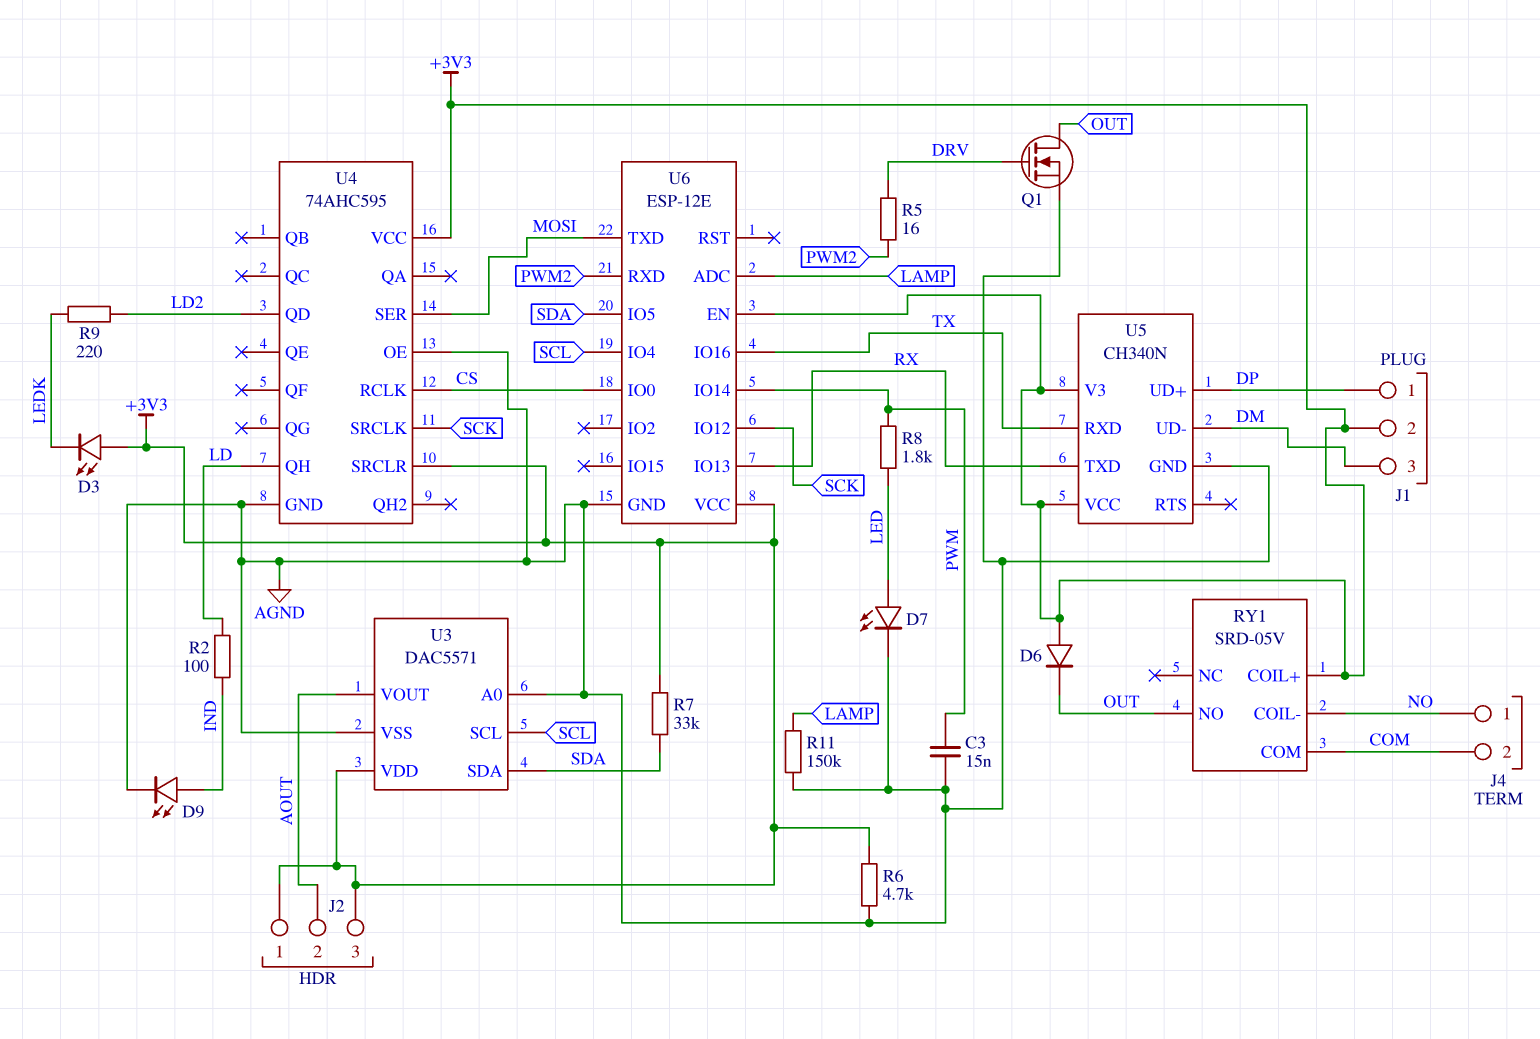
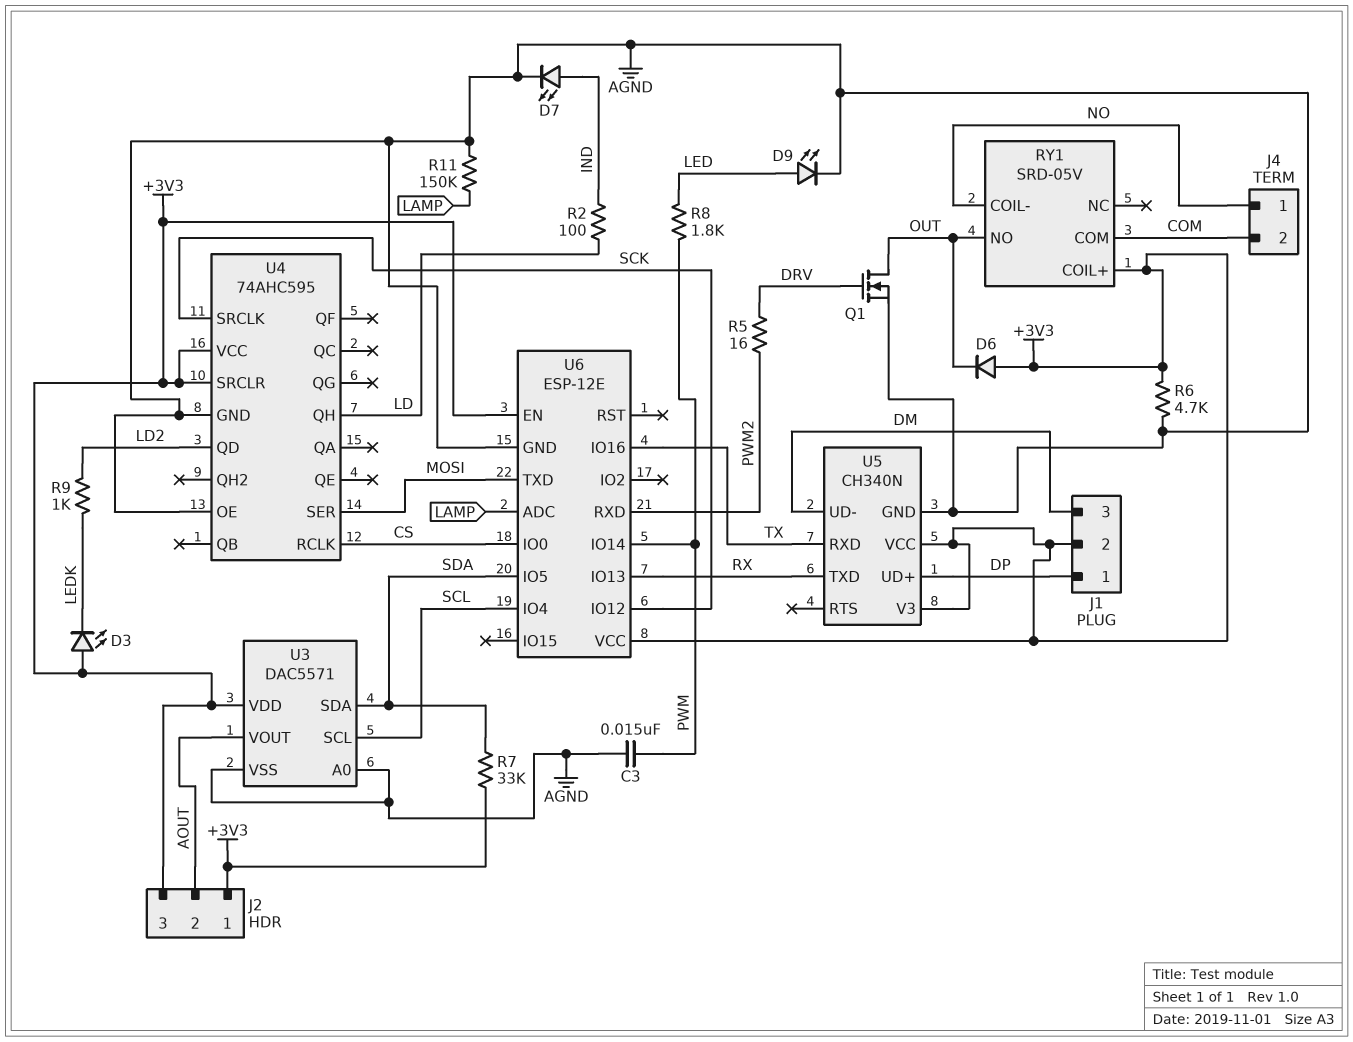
D7: LED (A LED, K AGND) -> LED (A IND, K AGND)
D9: LED (A IND, K AGND) -> LED (A LED, K AGND)
R9: 220 (LD2, LEDK) -> 1k (LD2, LEDK)

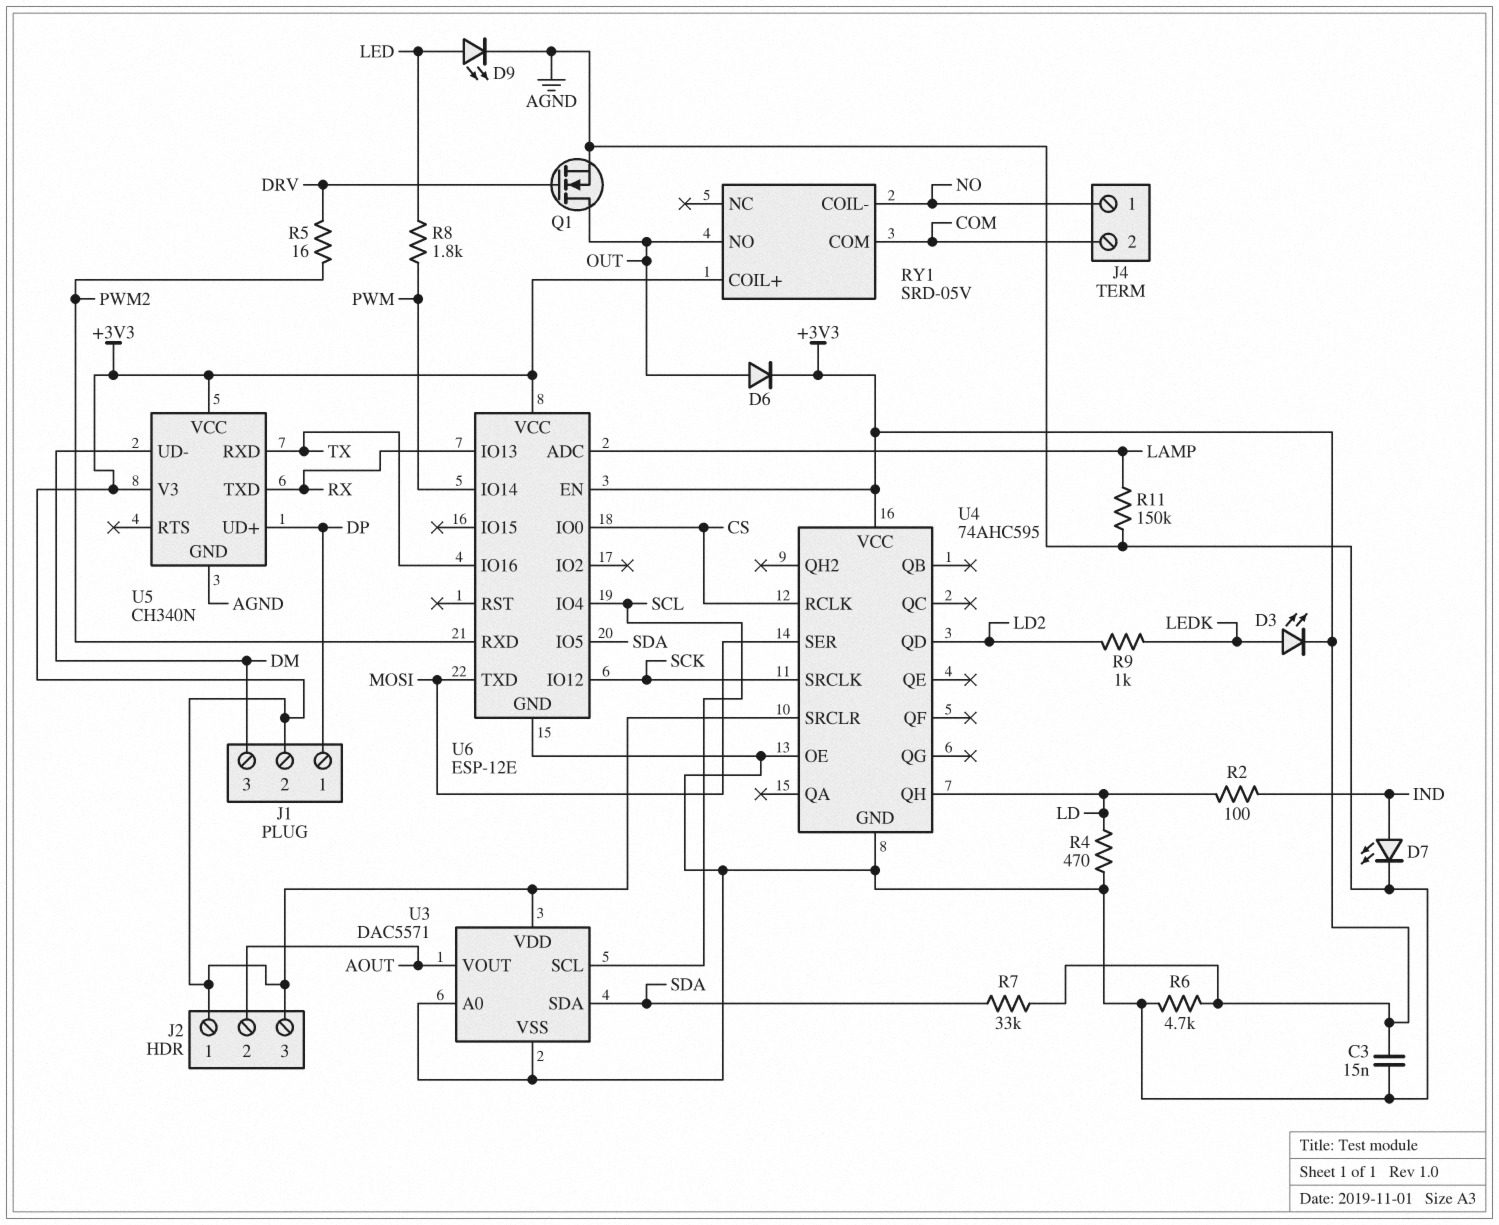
C3: 15nF (AGND, PWM) -> 15nF (+3V3, AGND)
D3: LED (A +3V3, K LEDK) -> LED (A LEDK, K +3V3)
D6: diode (A +3V3, K OUT) -> diode (A OUT, K +3V3)
R4: none -> 470 (AGND, LD)

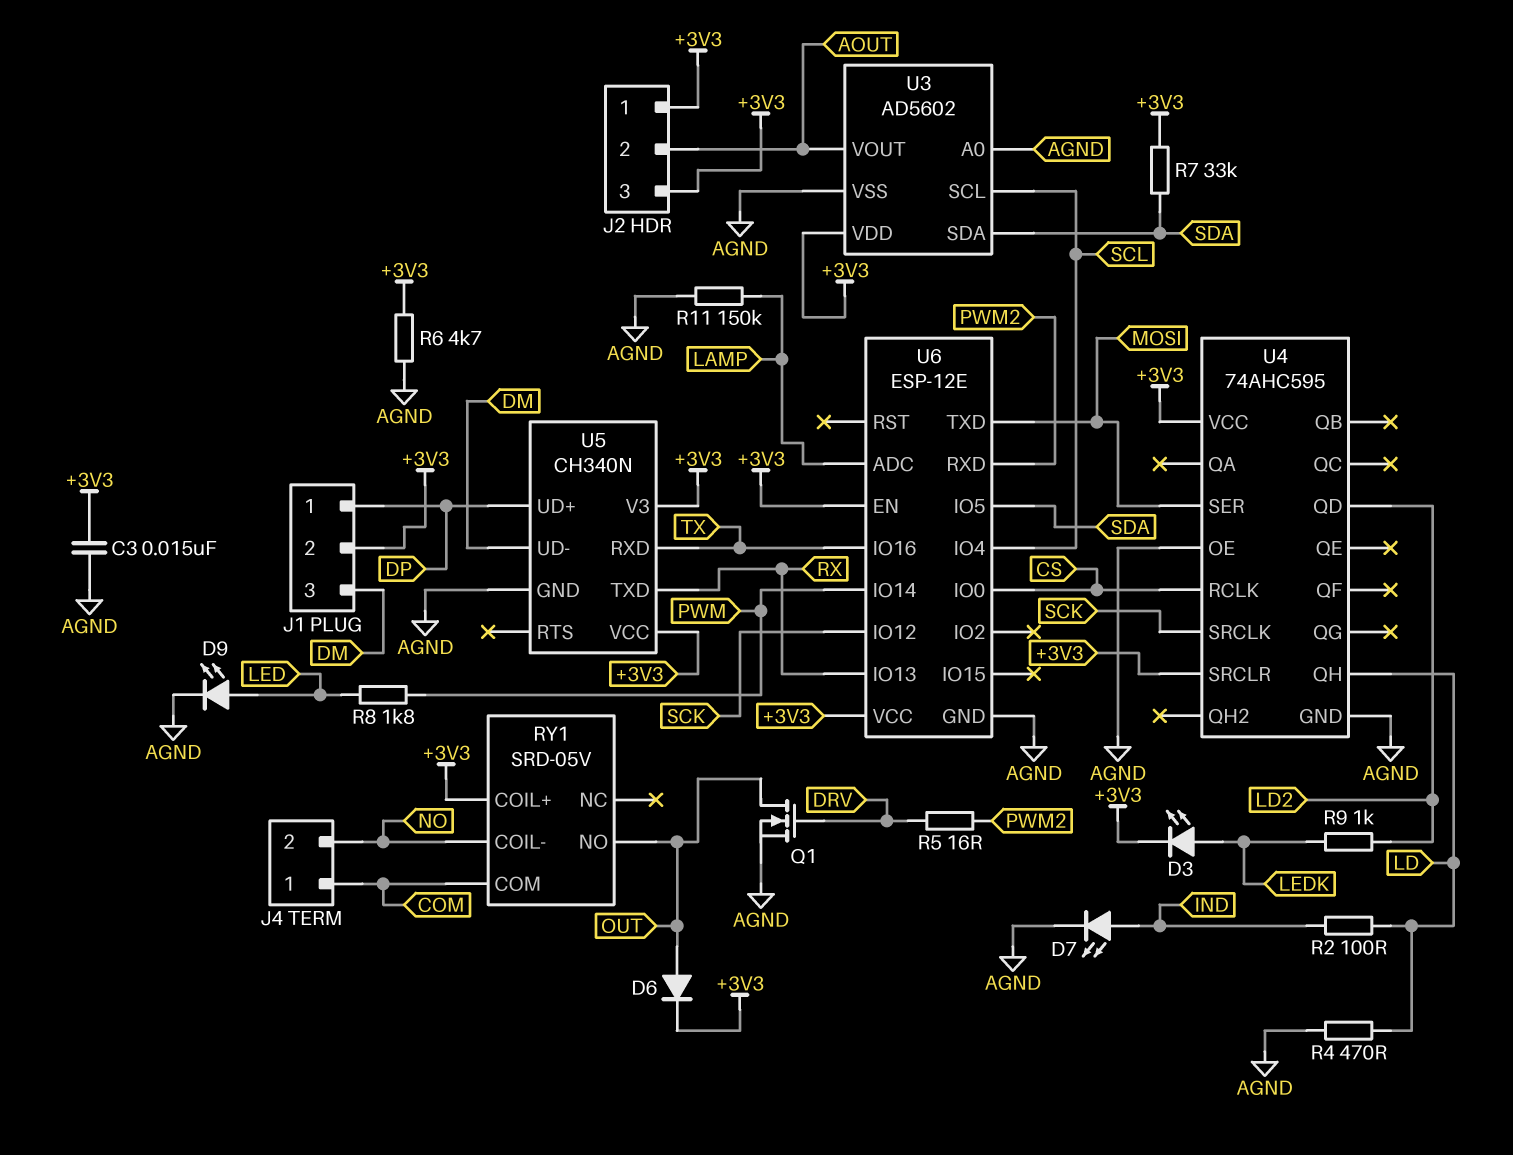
J4 pin 1: NO -> COM
J4 pin 2: COM -> NO
U3: DAC5571 -> AD5602

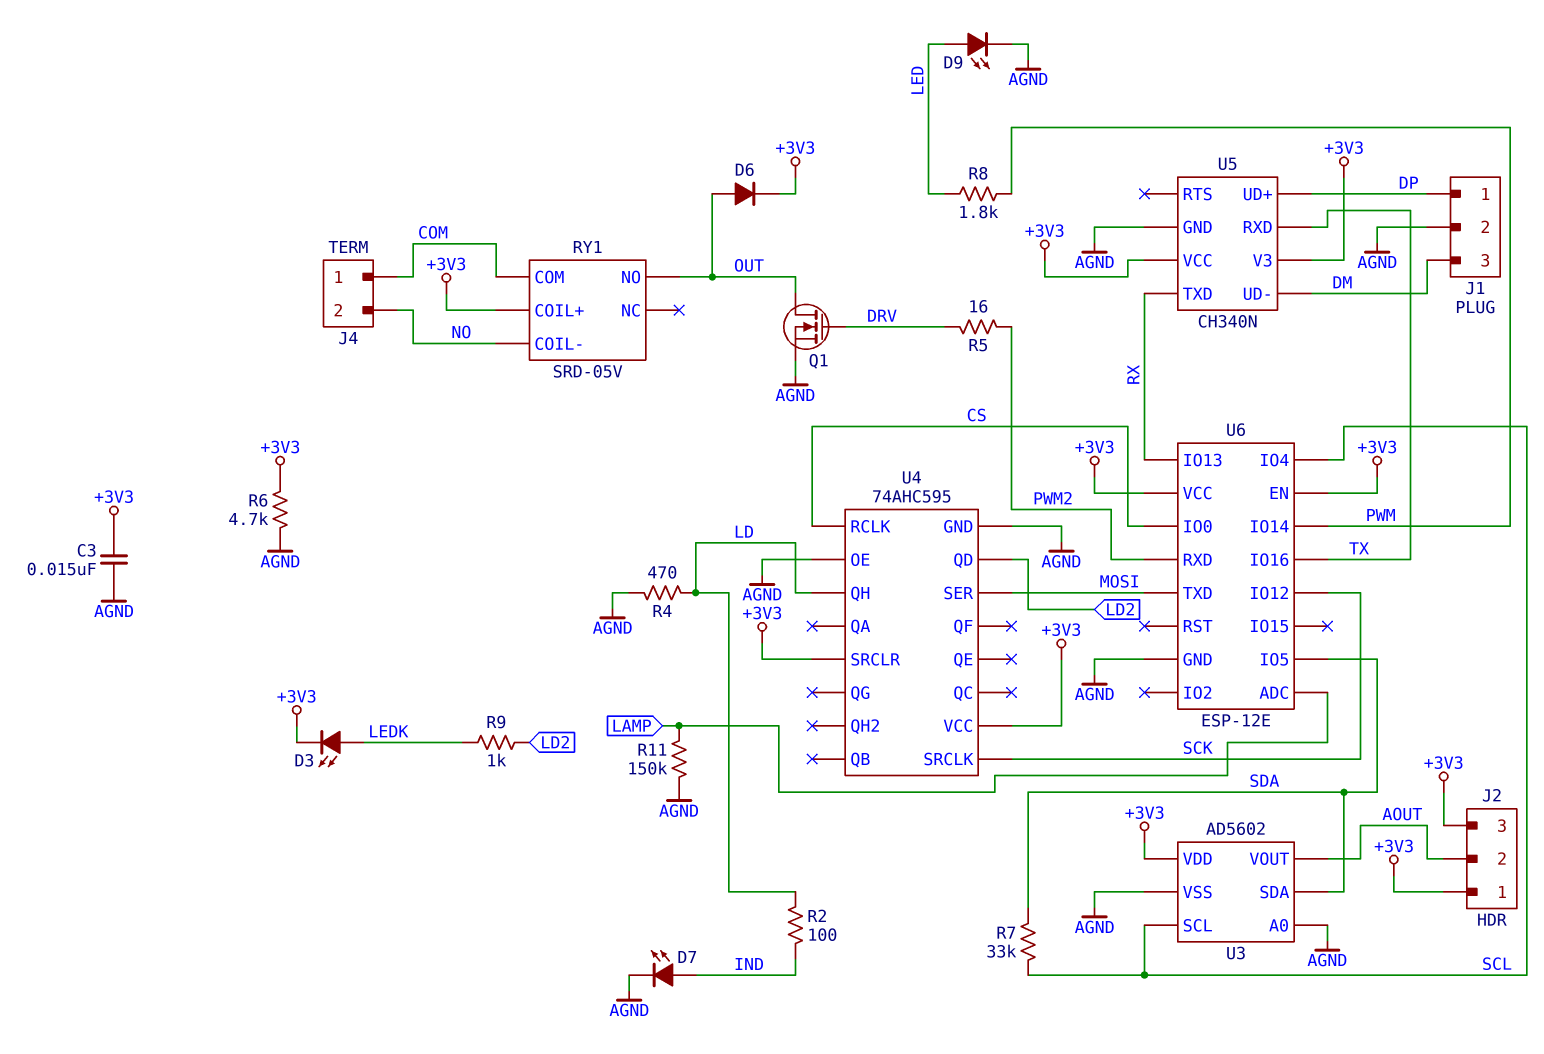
J1 pin 2: +3V3 -> AGND
R7: 33k (+3V3, SDA) -> 33k (SCL, SDA)

